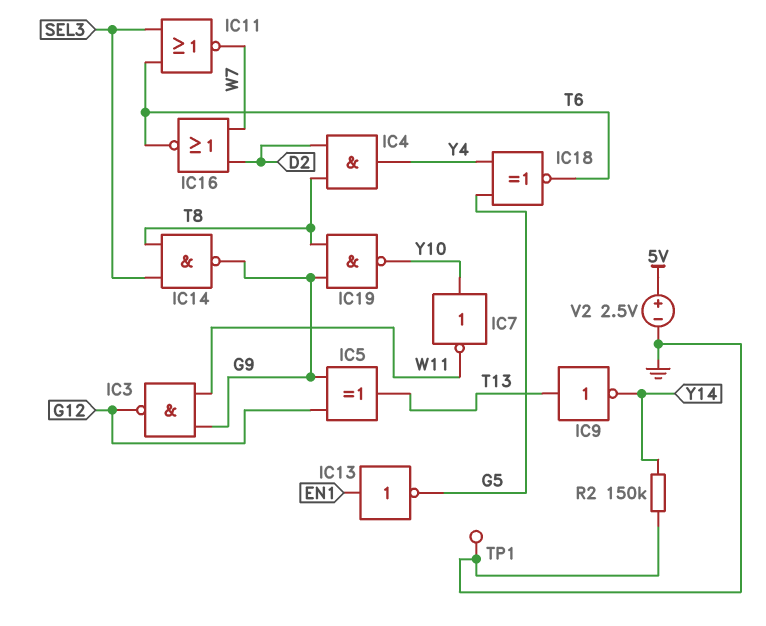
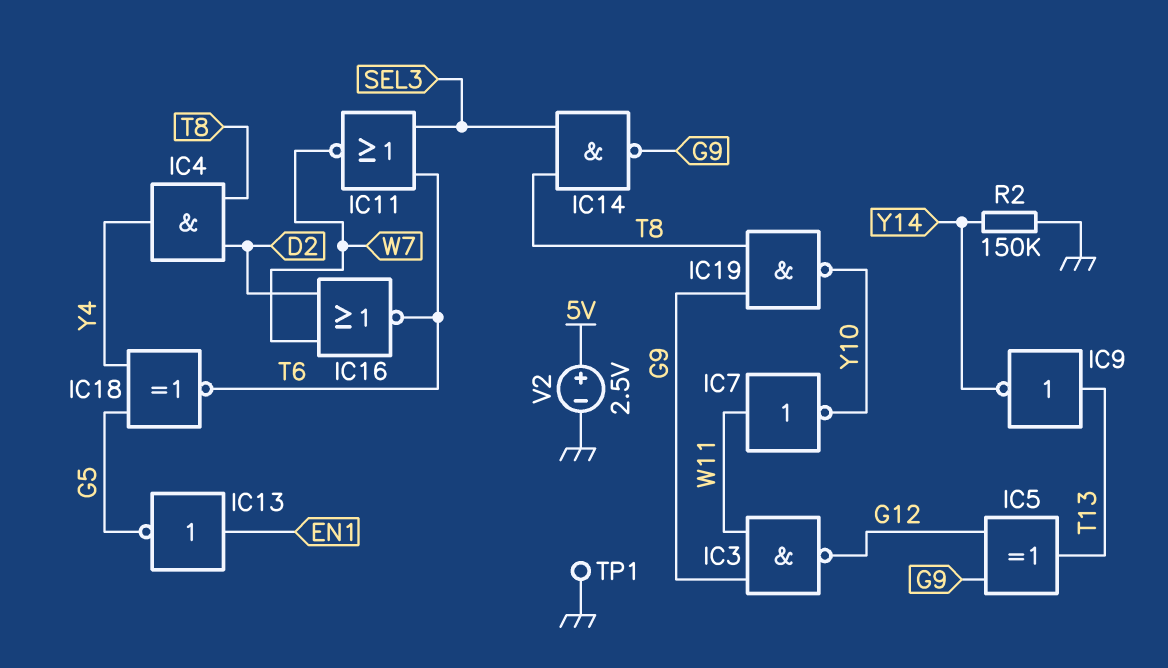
IC7: NOT (in Y10, out W11) -> NOT (in W11, out Y10)

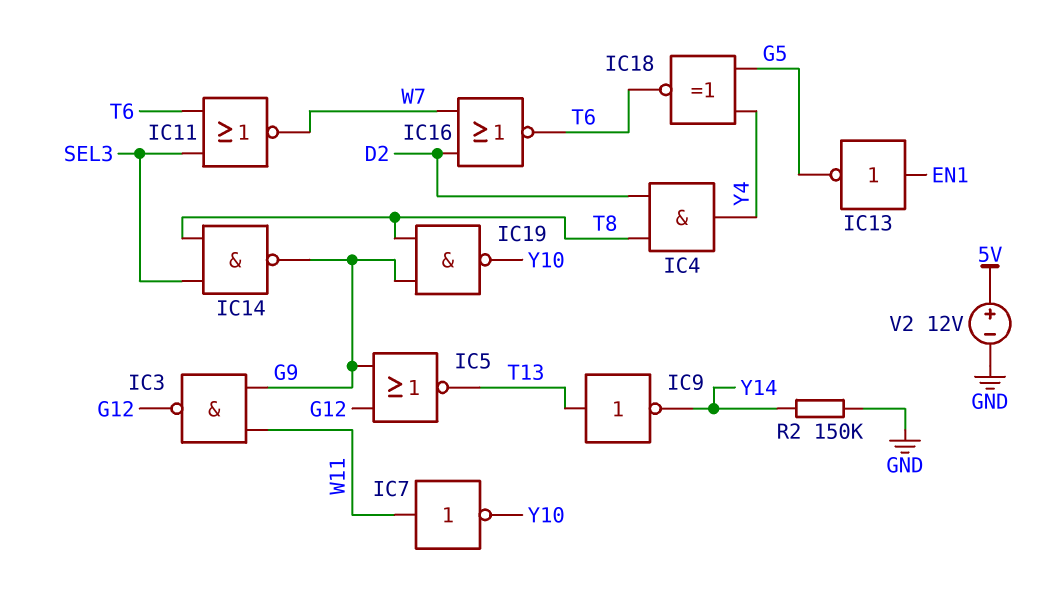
IC5: XOR (in G9, in G12, out T13) -> NOR (in G9, in G12, out T13)
TP1: test point (GND) -> none
V2: 2.5V (plus 5V, minus GND) -> 12V (plus 5V, minus GND)

